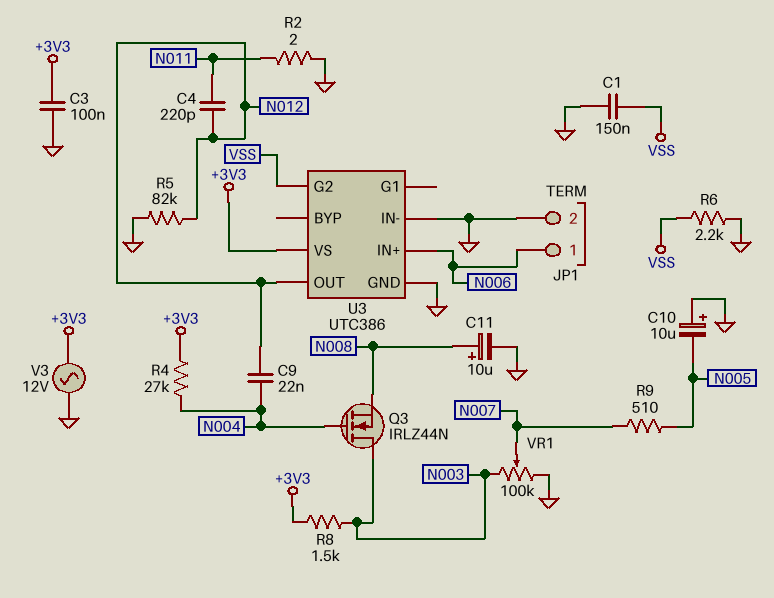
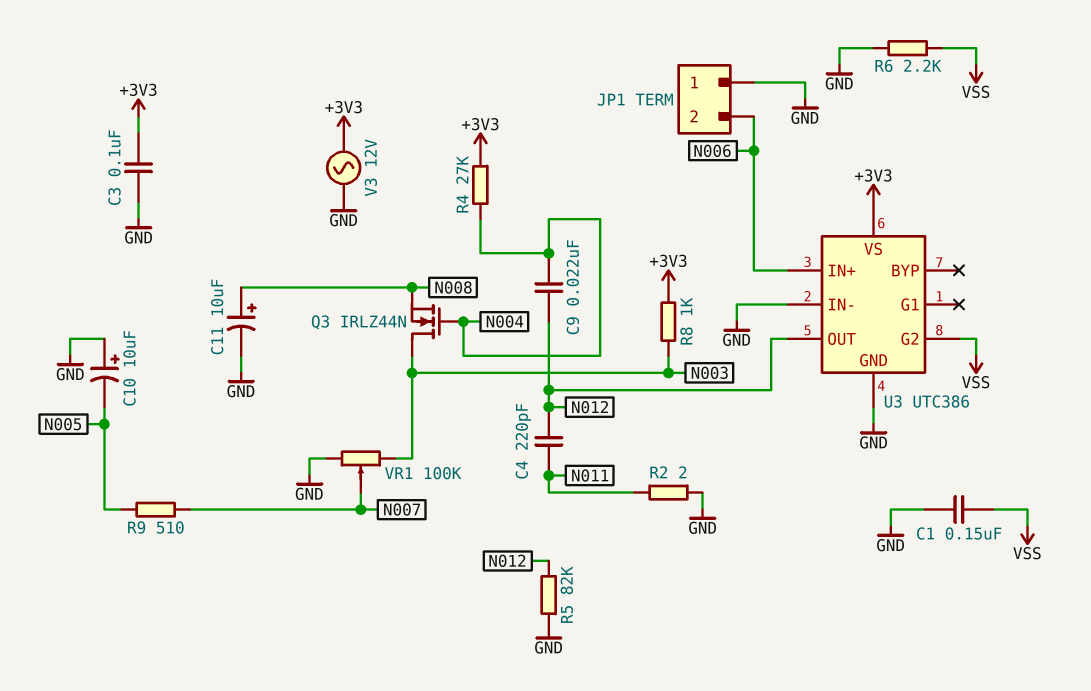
JP1 pin 1: N006 -> GND
JP1 pin 2: GND -> N006
R8: 1.5k (+3V3, N003) -> 1k (+3V3, N003)

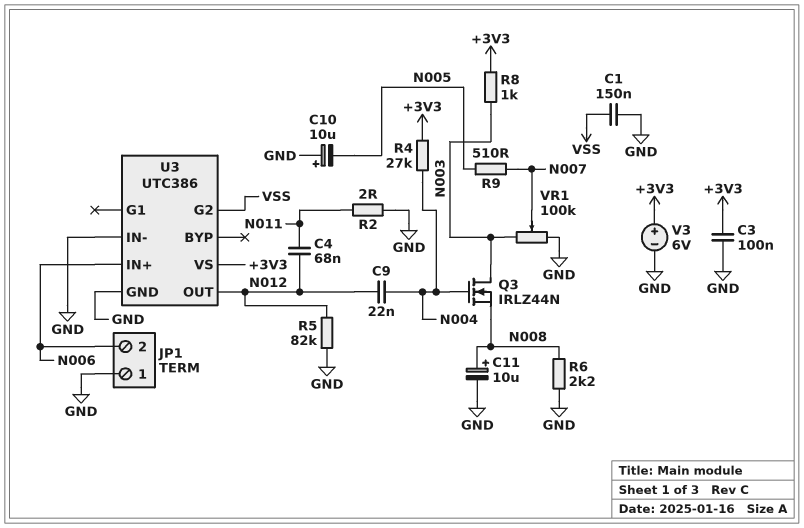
C4: 220pF (N011, N012) -> 68nF (N011, N012)
R6: 2.2k (GND, VSS) -> 2.2k (GND, N008)
V3: AC 12V (+3V3, GND) -> 6V (plus +3V3, minus GND)

